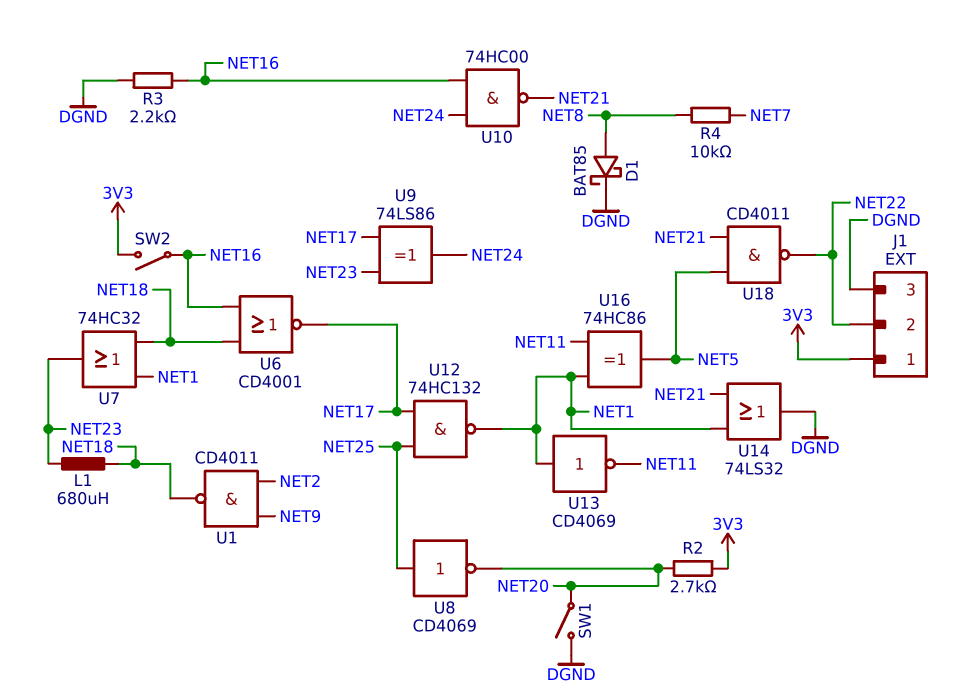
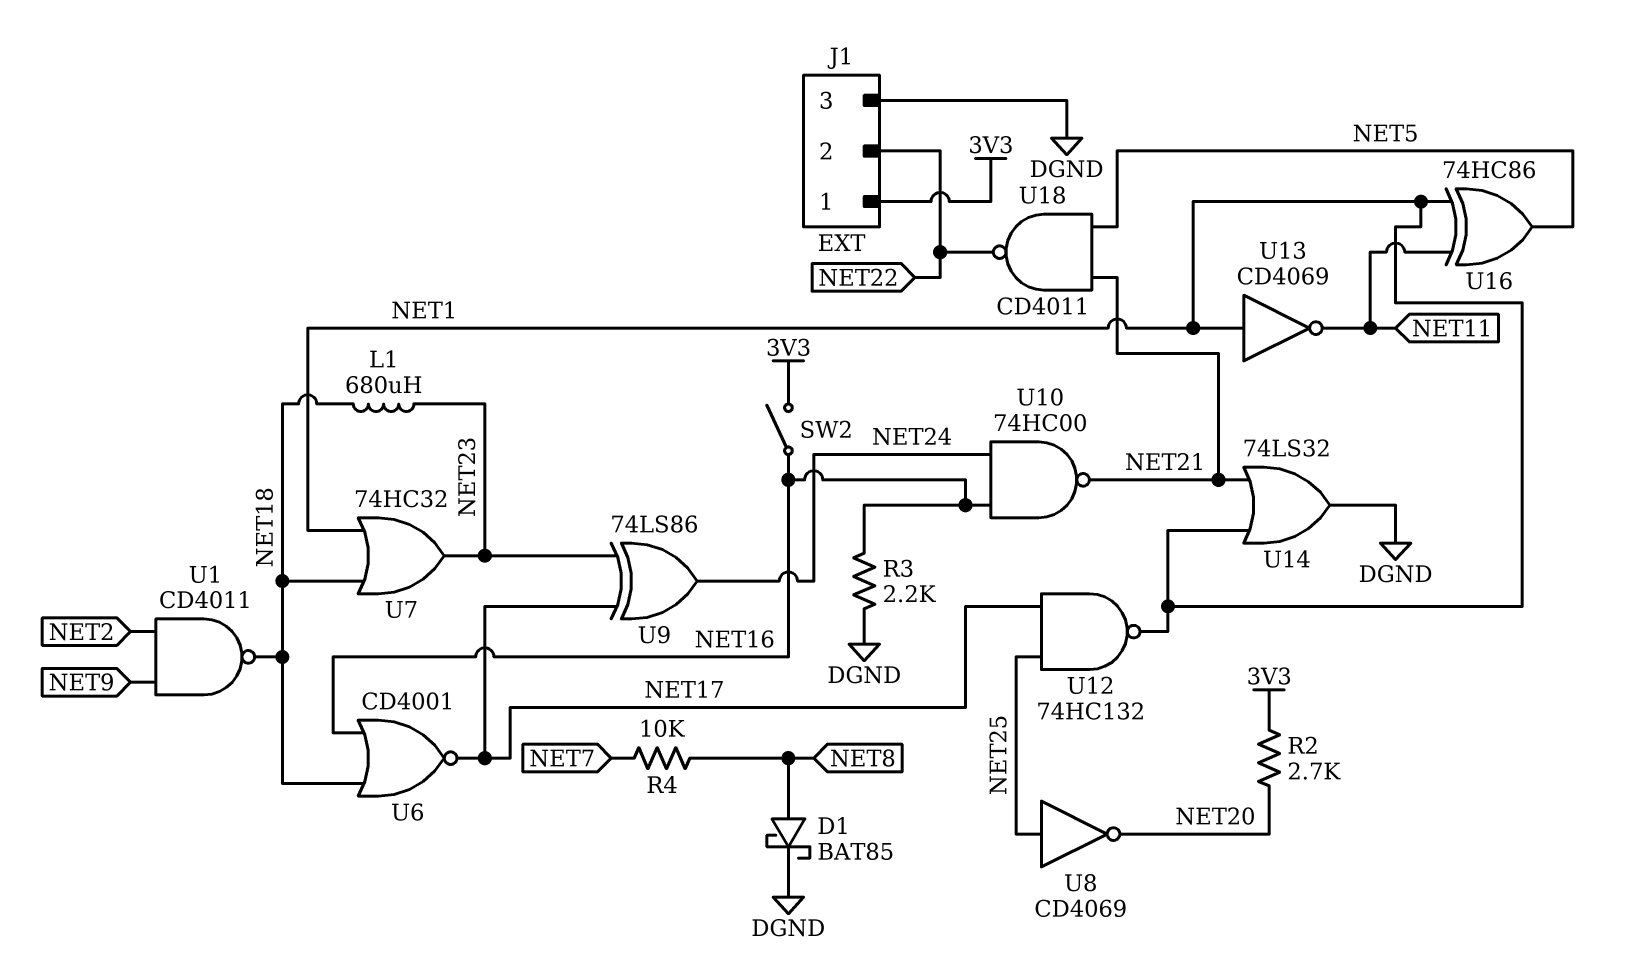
SW1: switch (DGND, NET20) -> none

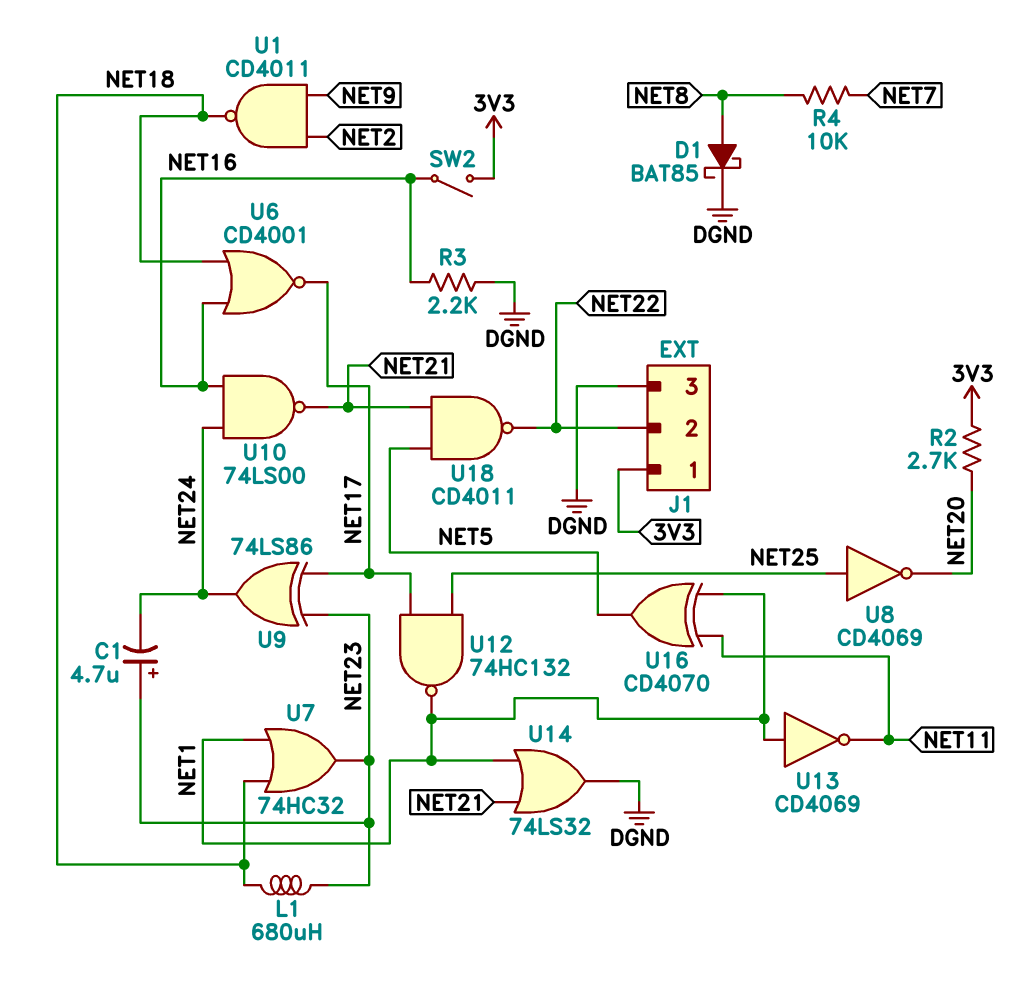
C1: none -> 4.7uF (plus NET23, minus NET24)
U10: NAND 74HC00 (in NET16, in NET24, out NET21) -> NAND 74LS00 (in NET16, in NET24, out NET21)
U16: XOR 74HC86 (in NET1, in NET11, out NET5) -> XOR CD4070 (in NET1, in NET11, out NET5)

